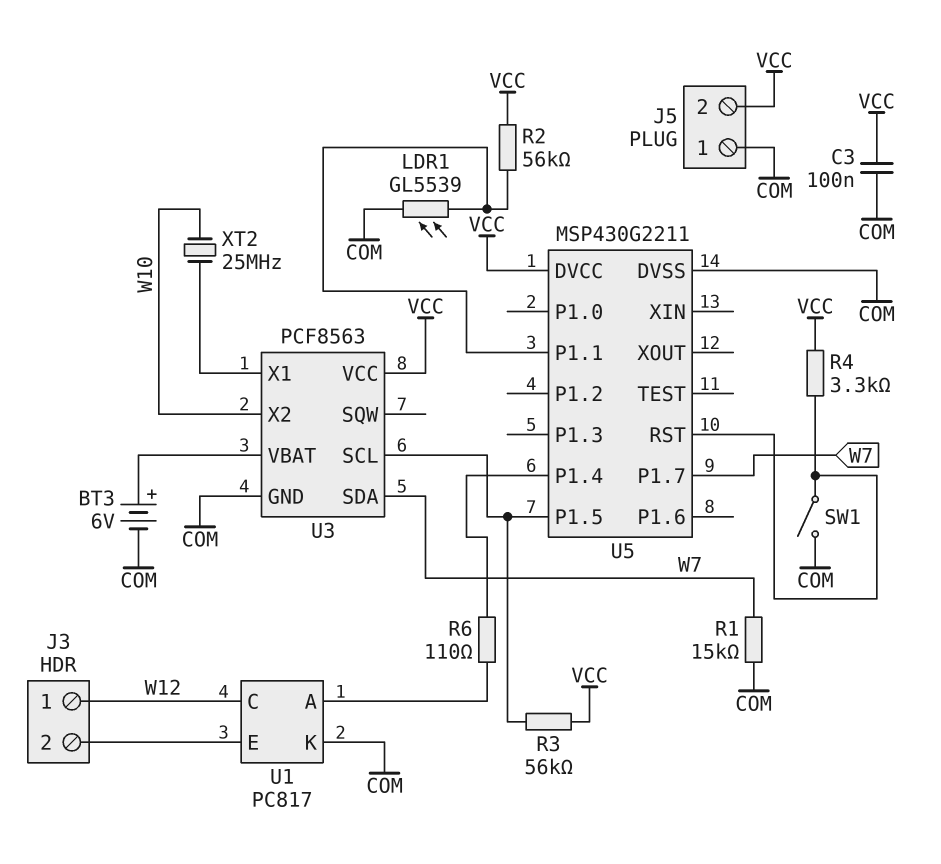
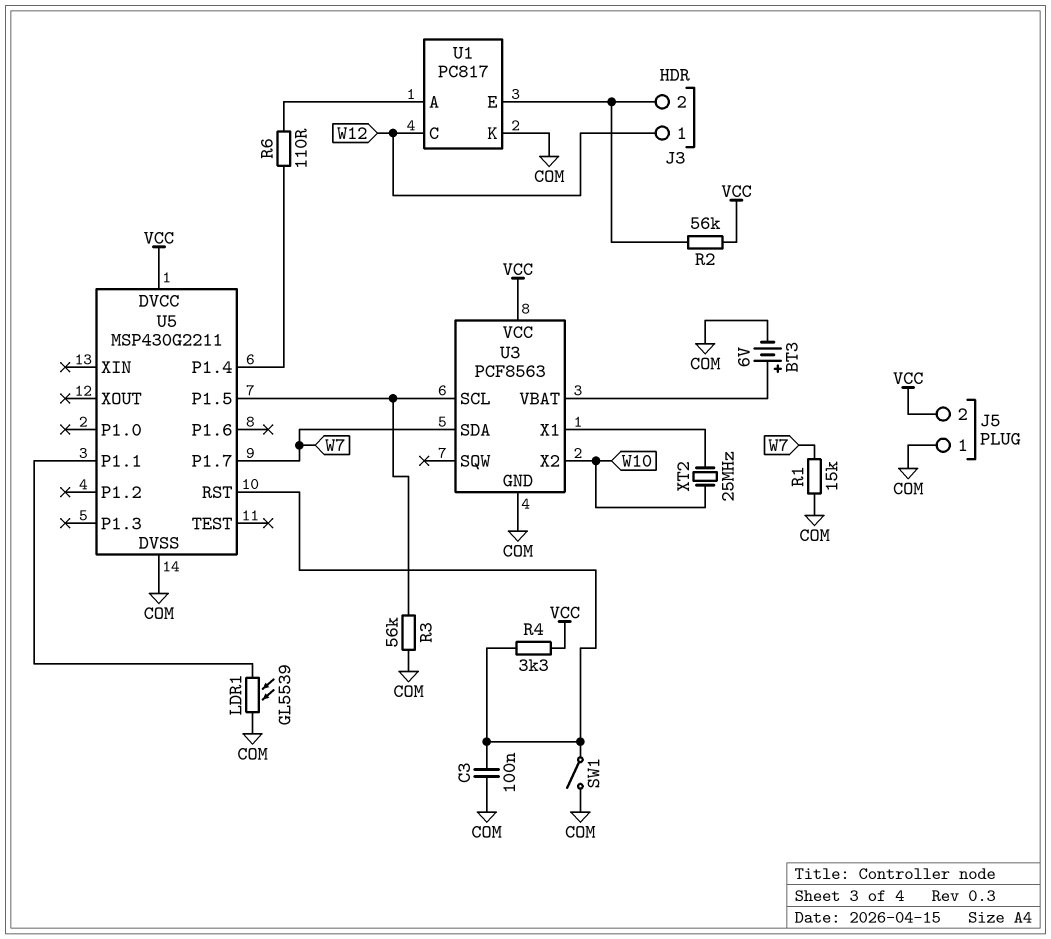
C3: 100nF (COM, VCC) -> 100nF (COM, U5/RST)
R2: 56k (U5/P1.1, VCC) -> 56k (J3/2, VCC)
R3: 56k (U3/SCL, VCC) -> 56k (COM, U3/SCL)

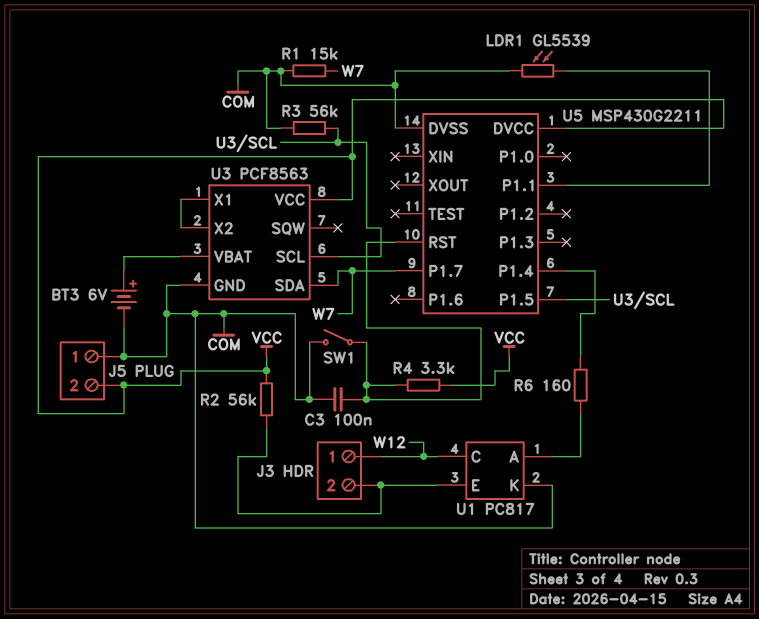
R6: 110 (U1/A, U5/P1.4) -> 160 (U1/A, U5/P1.4)
U3 pin X2: W10 -> U3/X1
XT2: 25MHz (U3/X1, W10) -> none

